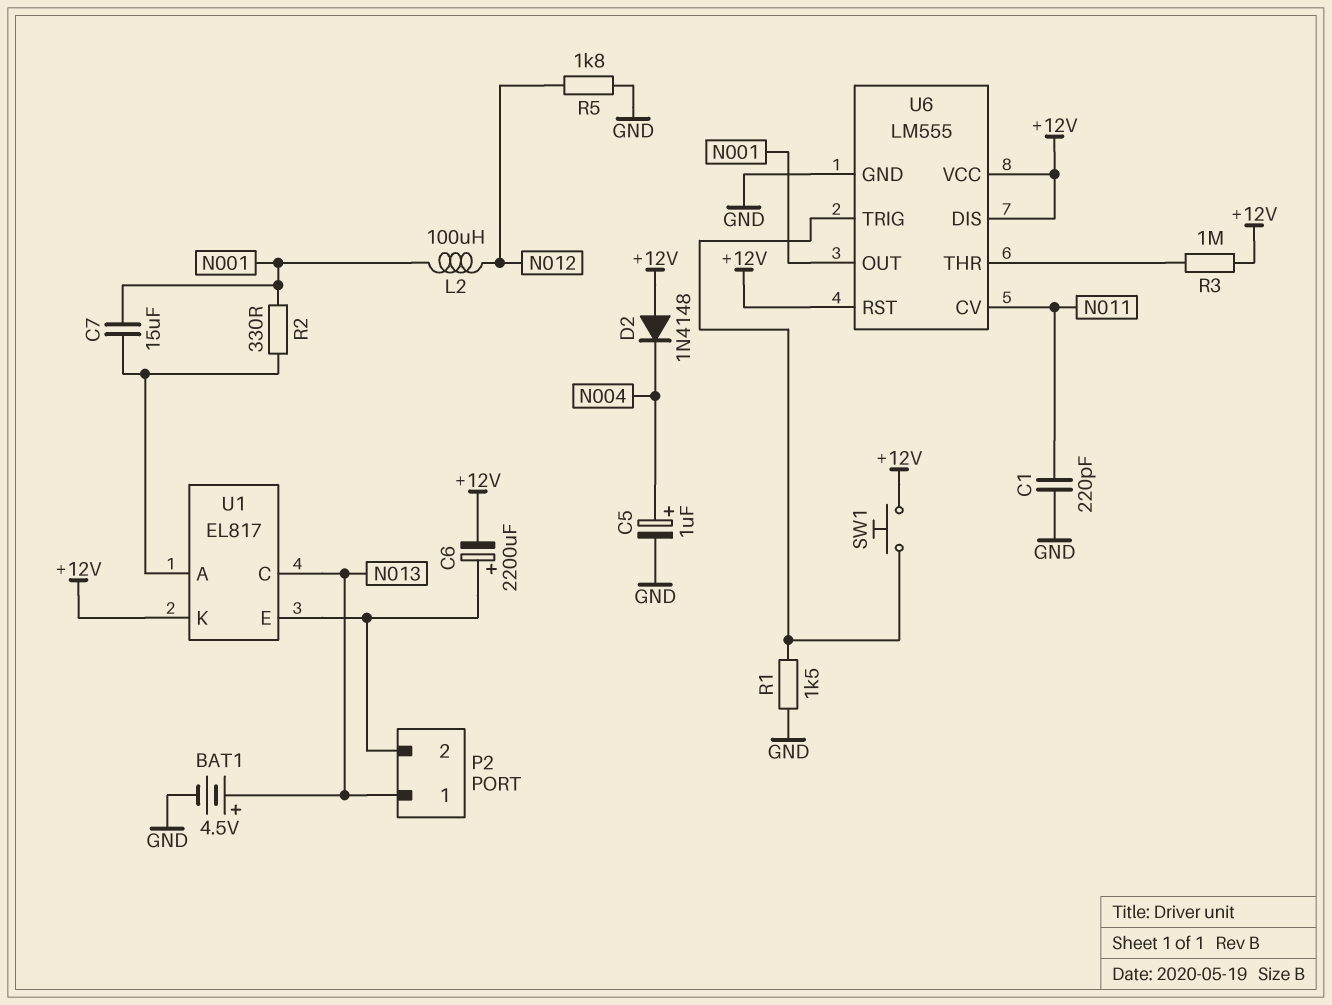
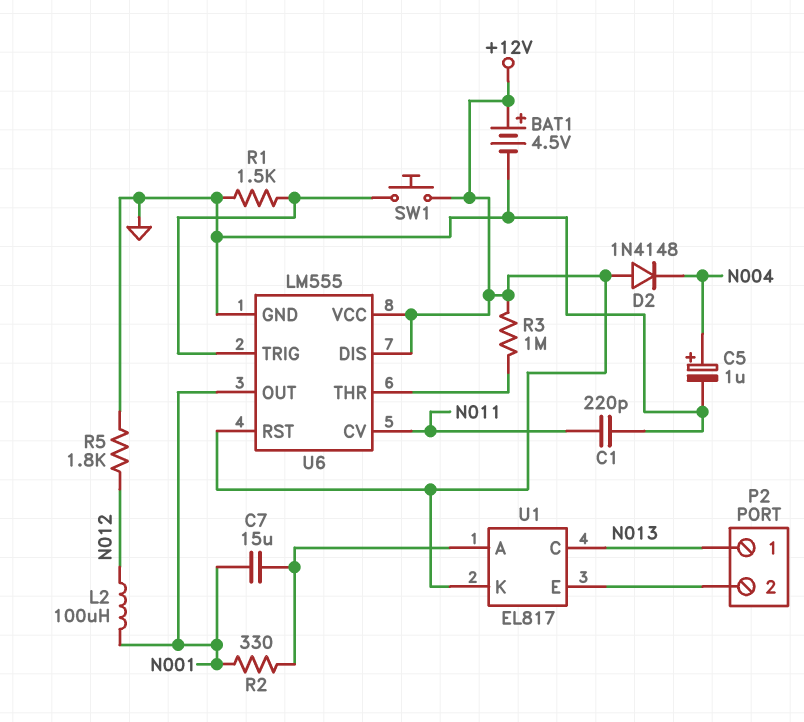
BAT1: 4.5V (plus N013, minus GND) -> 4.5V (plus +12V, minus GND)
C6: 2200uF (plus P2/2, minus +12V) -> none

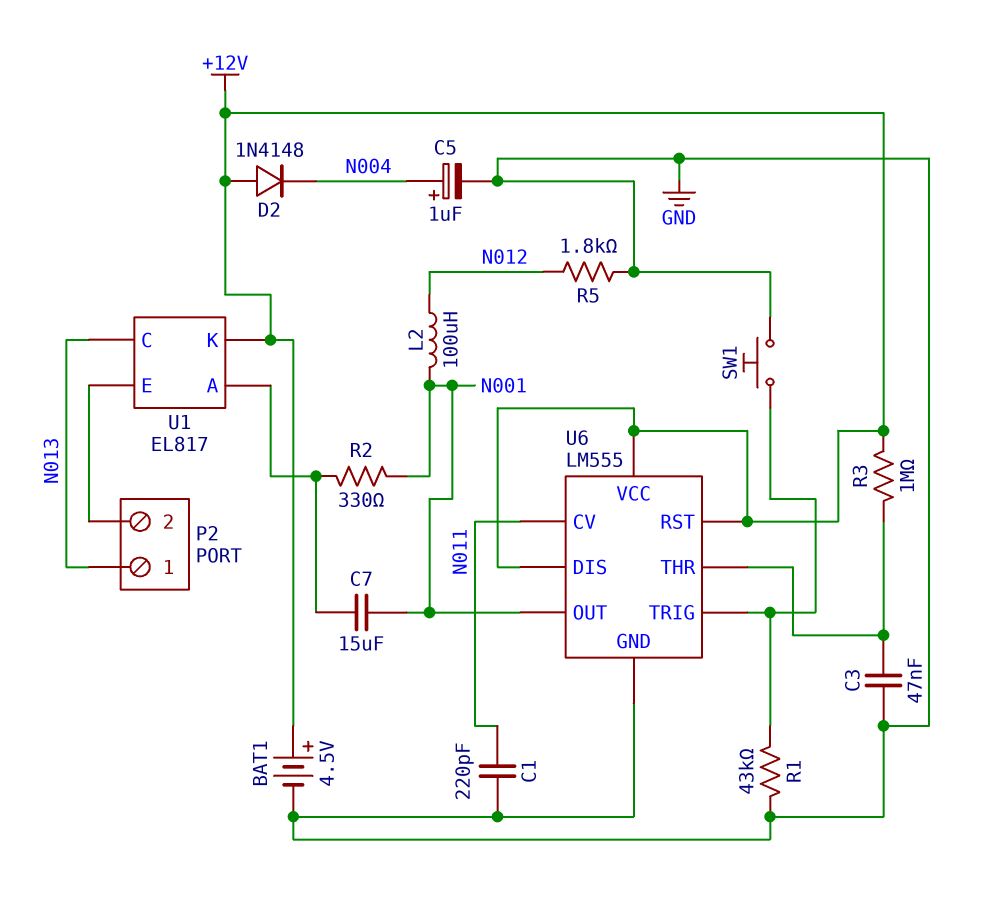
C3: none -> 47nF (GND, U6/THR)
R1: 1.5k (GND, U6/TRIG) -> 43k (GND, U6/TRIG)
SW1: button (+12V, U6/TRIG) -> button (GND, U6/TRIG)

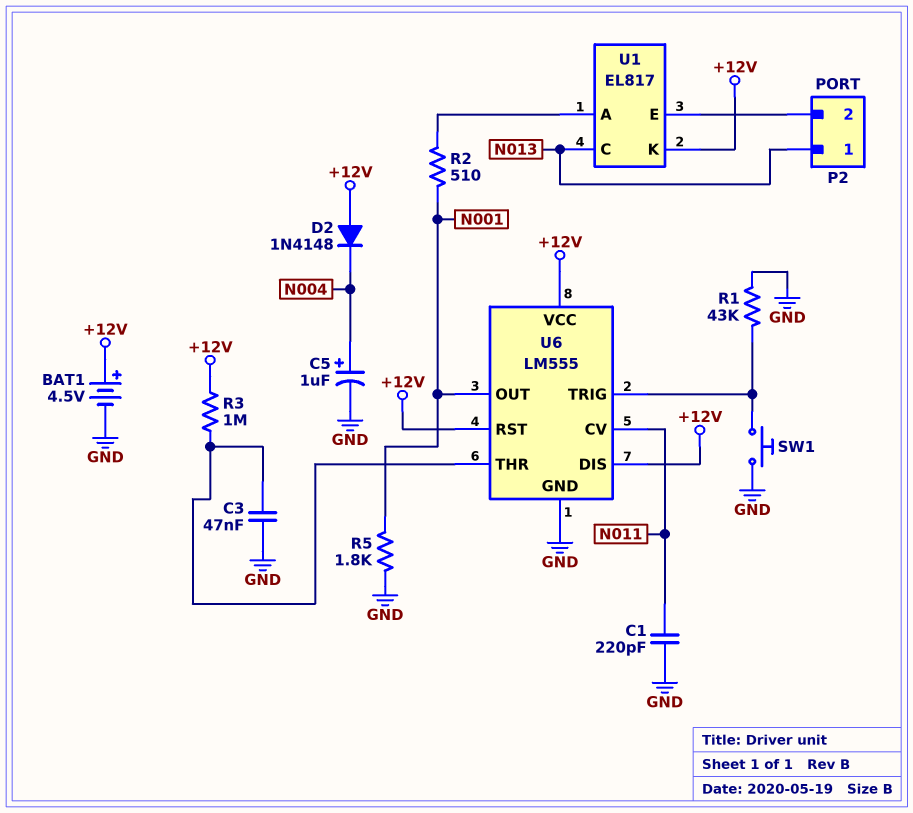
C7: 15uF (N001, U1/A) -> none
L2: 100uH (N001, N012) -> none
R2: 330 (N001, U1/A) -> 510 (N001, U1/A)
R5: 1.8k (GND, N012) -> 1.8k (GND, N001)

